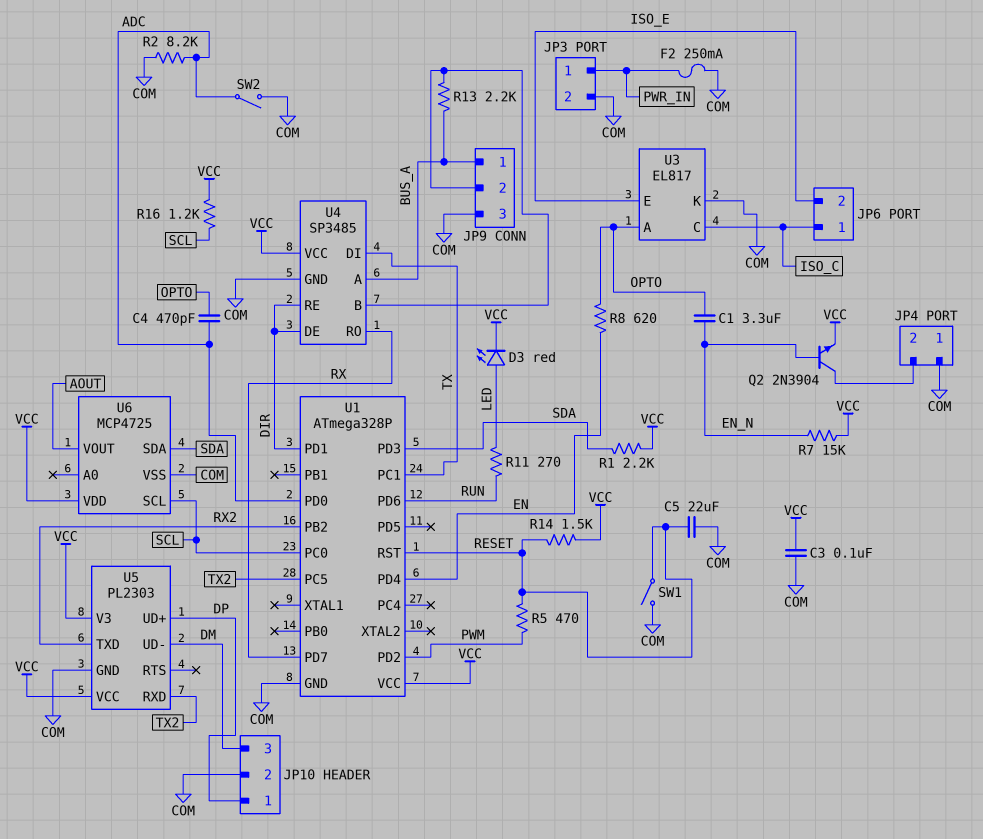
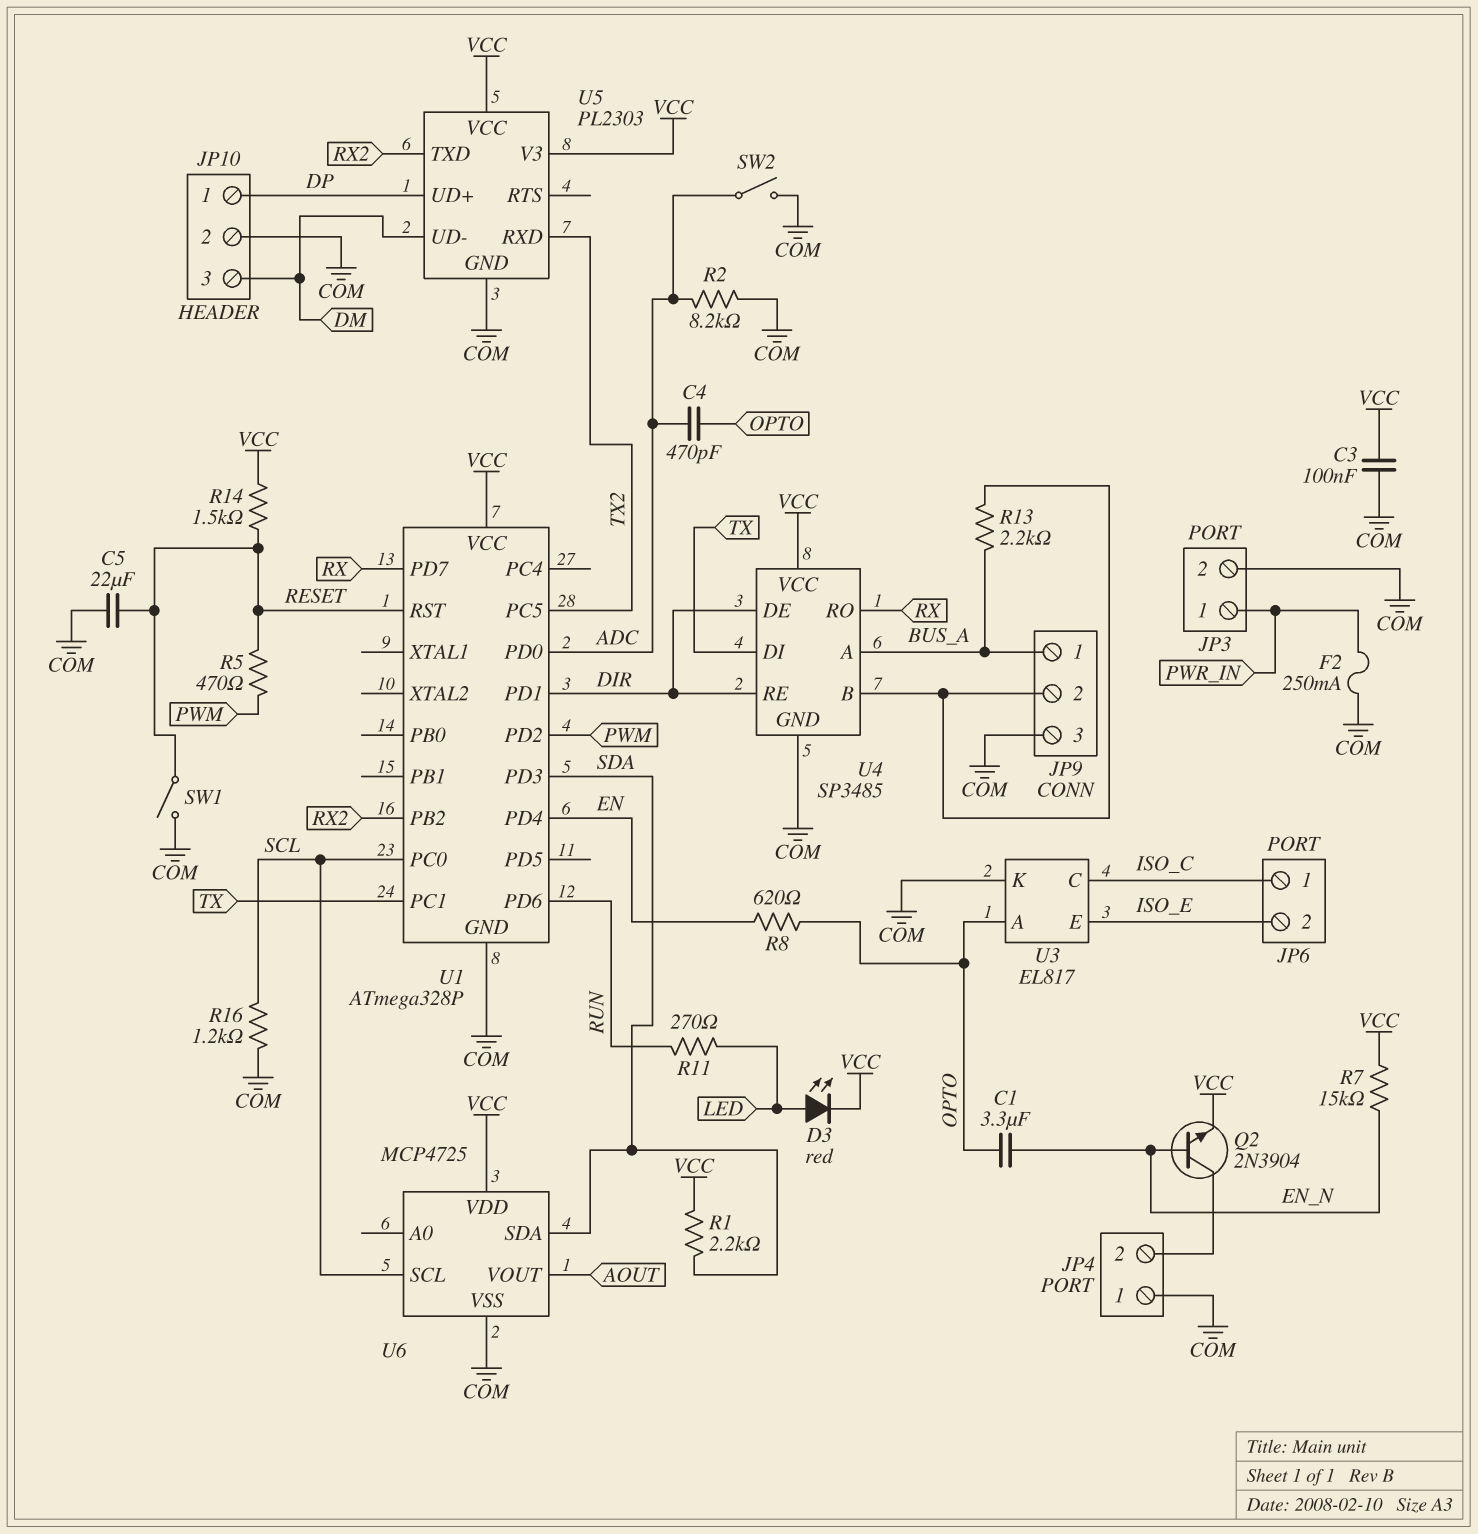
R16: 1.2k (SCL, VCC) -> 1.2k (COM, SCL)

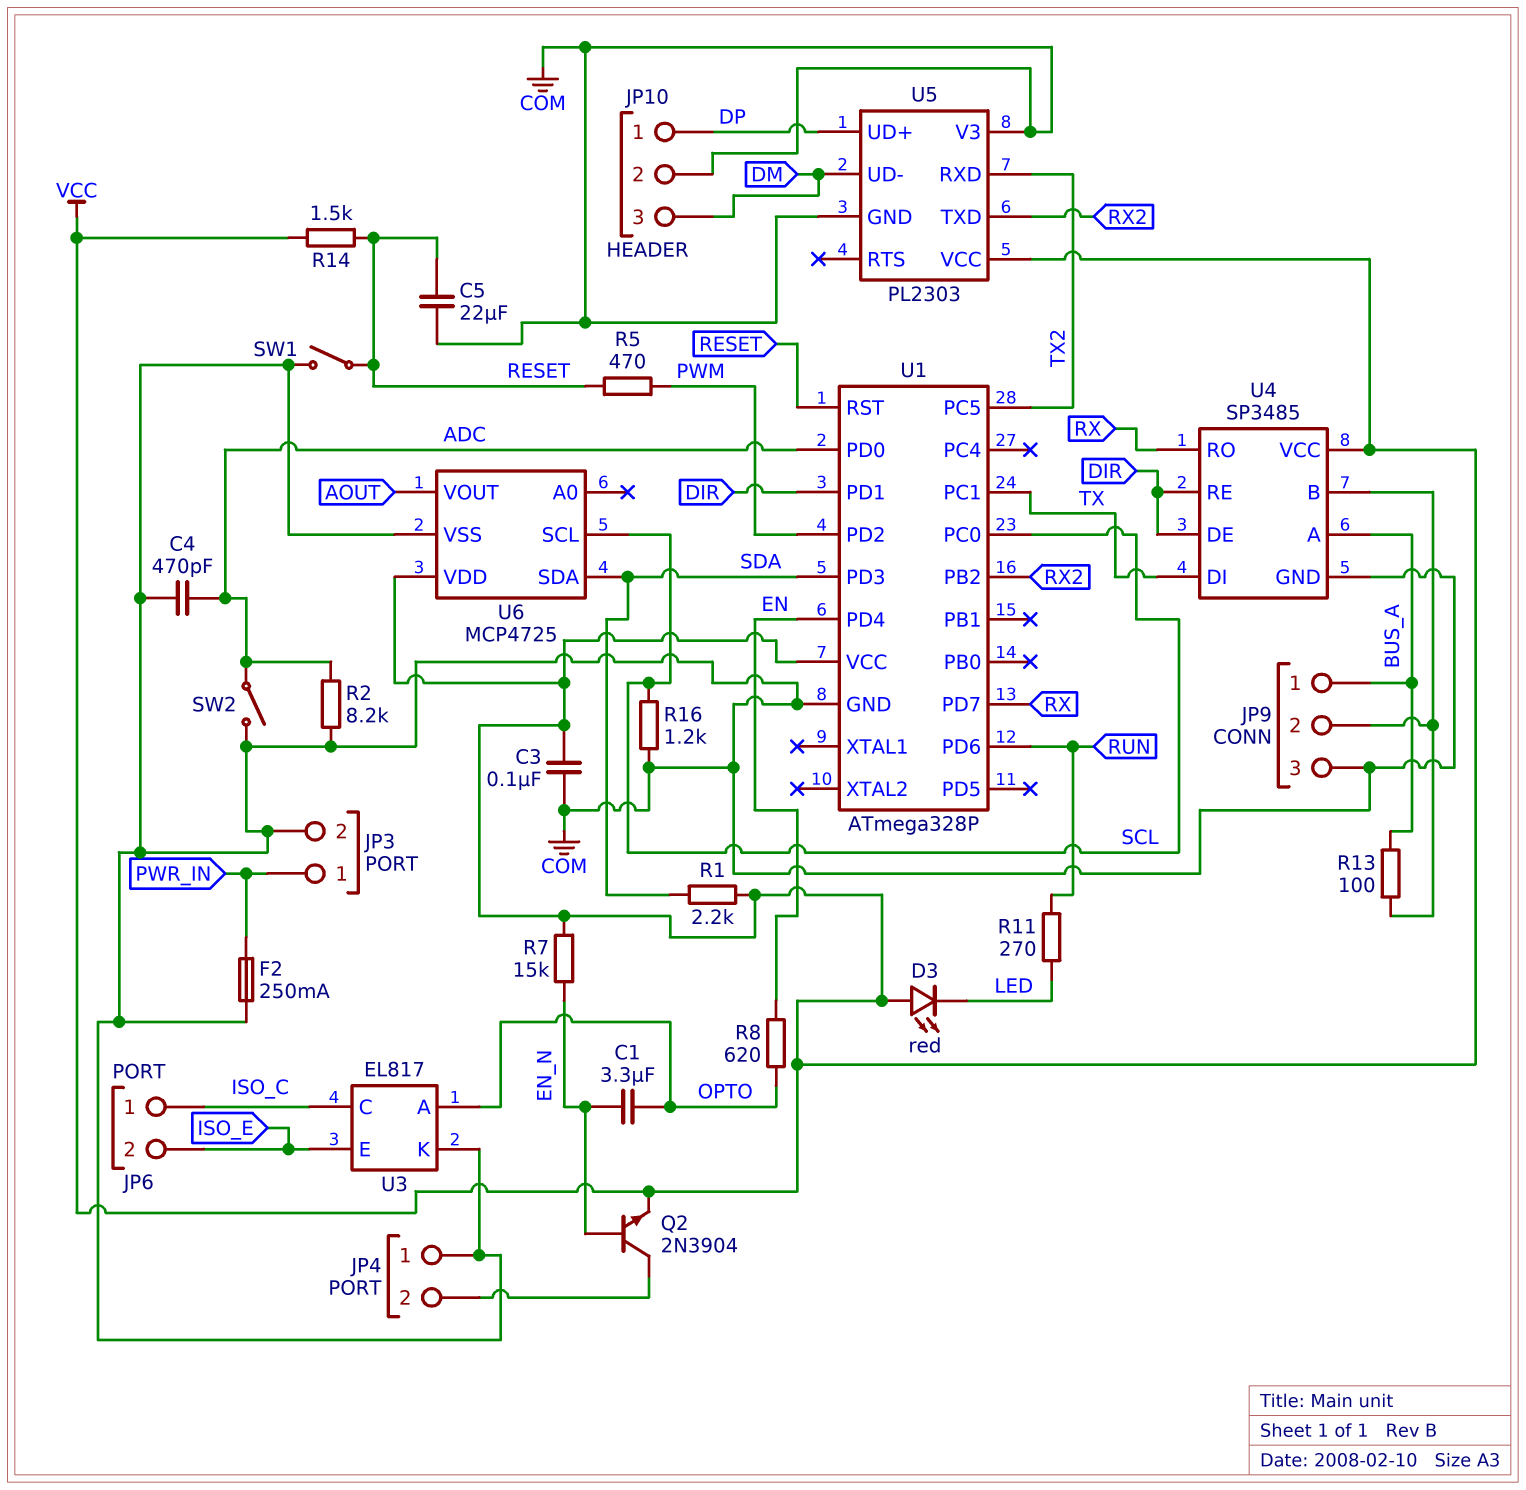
C4: 470pF (ADC, OPTO) -> 470pF (ADC, COM)
D3: LED red (A LED, K VCC) -> LED red (A VCC, K LED)
R13: 2.2k (BUS_A, JP9/2) -> 100 (BUS_A, JP9/2)
U5 pin V3: VCC -> COM

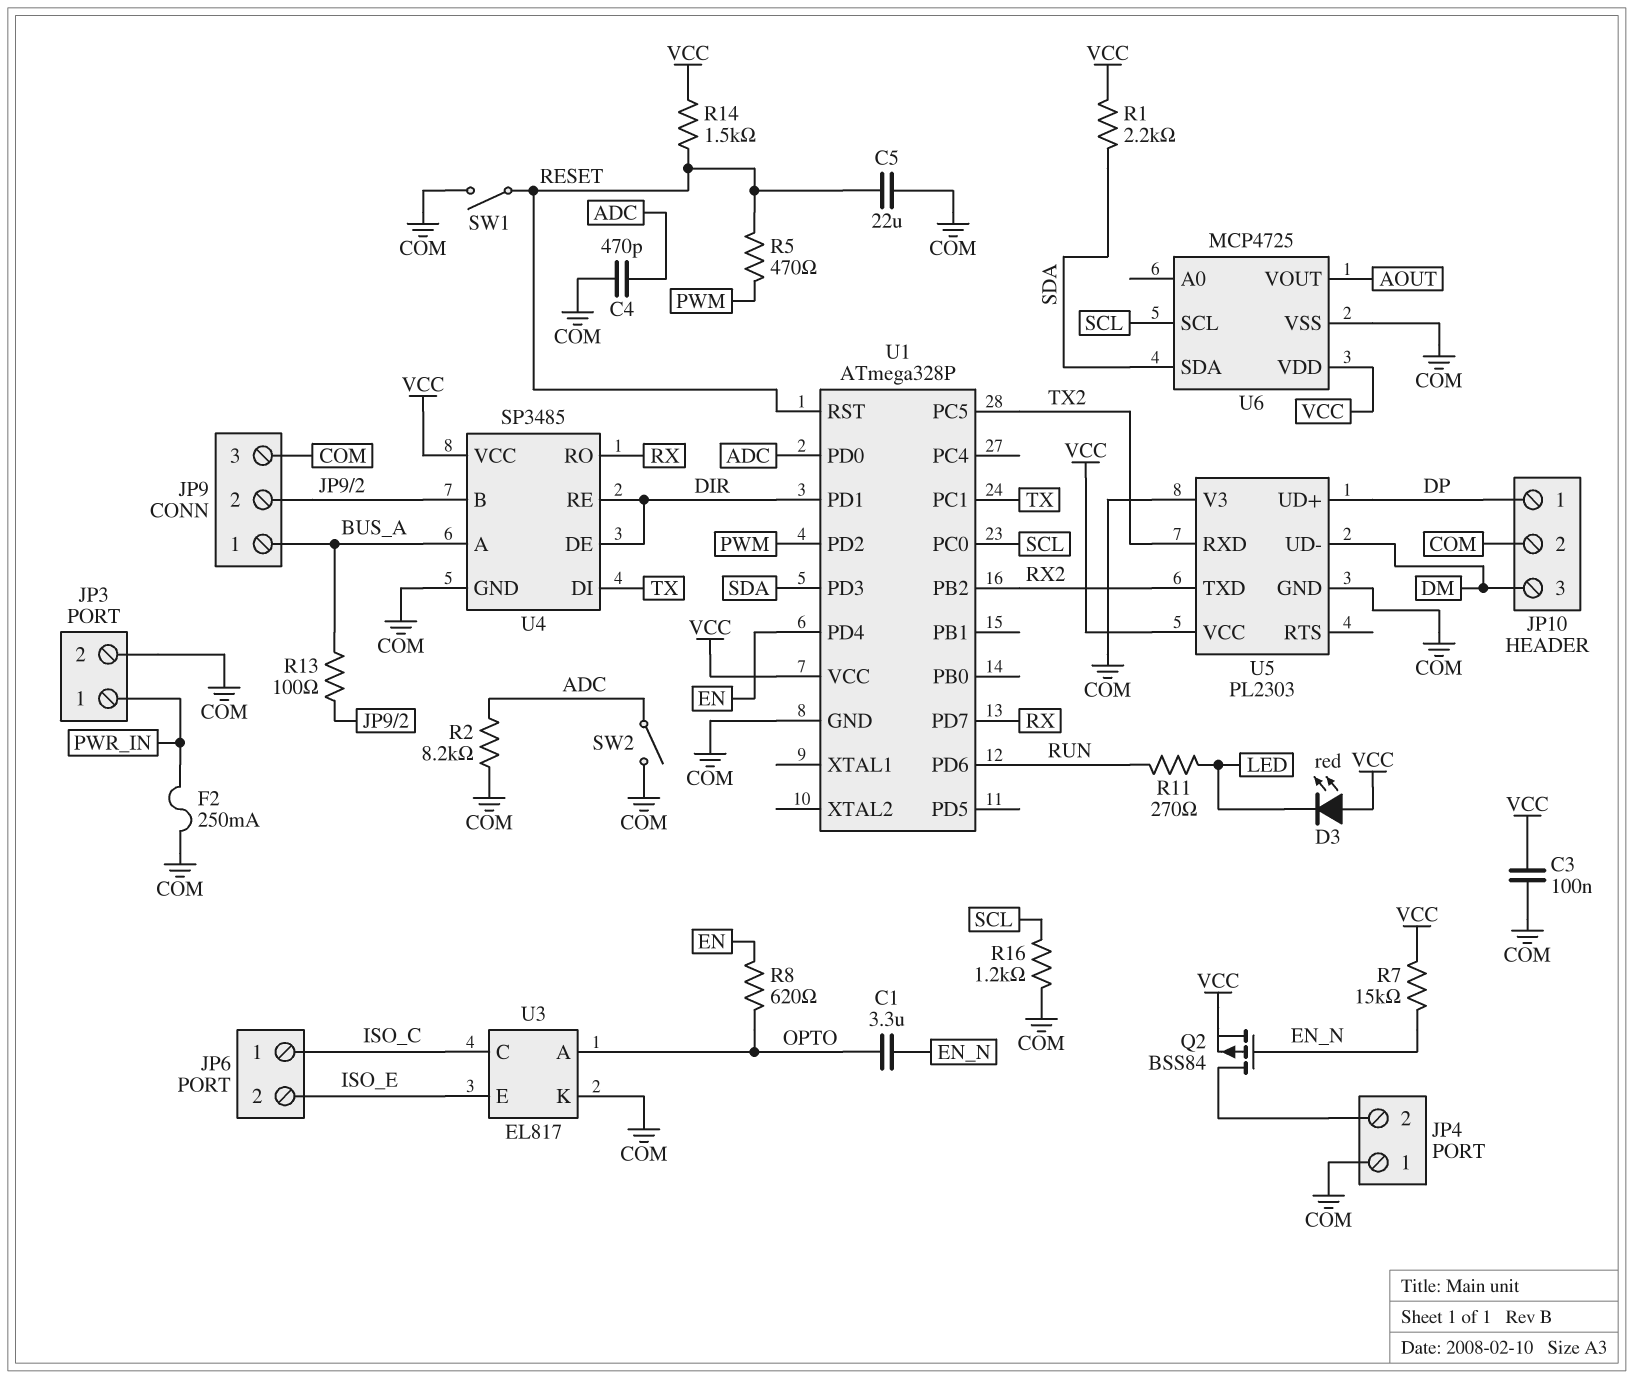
Q2: NPN 2N3904 (B EN_N, C JP4/2, E VCC) -> PMOS BSS84 (G EN_N, D JP4/2, S VCC)

